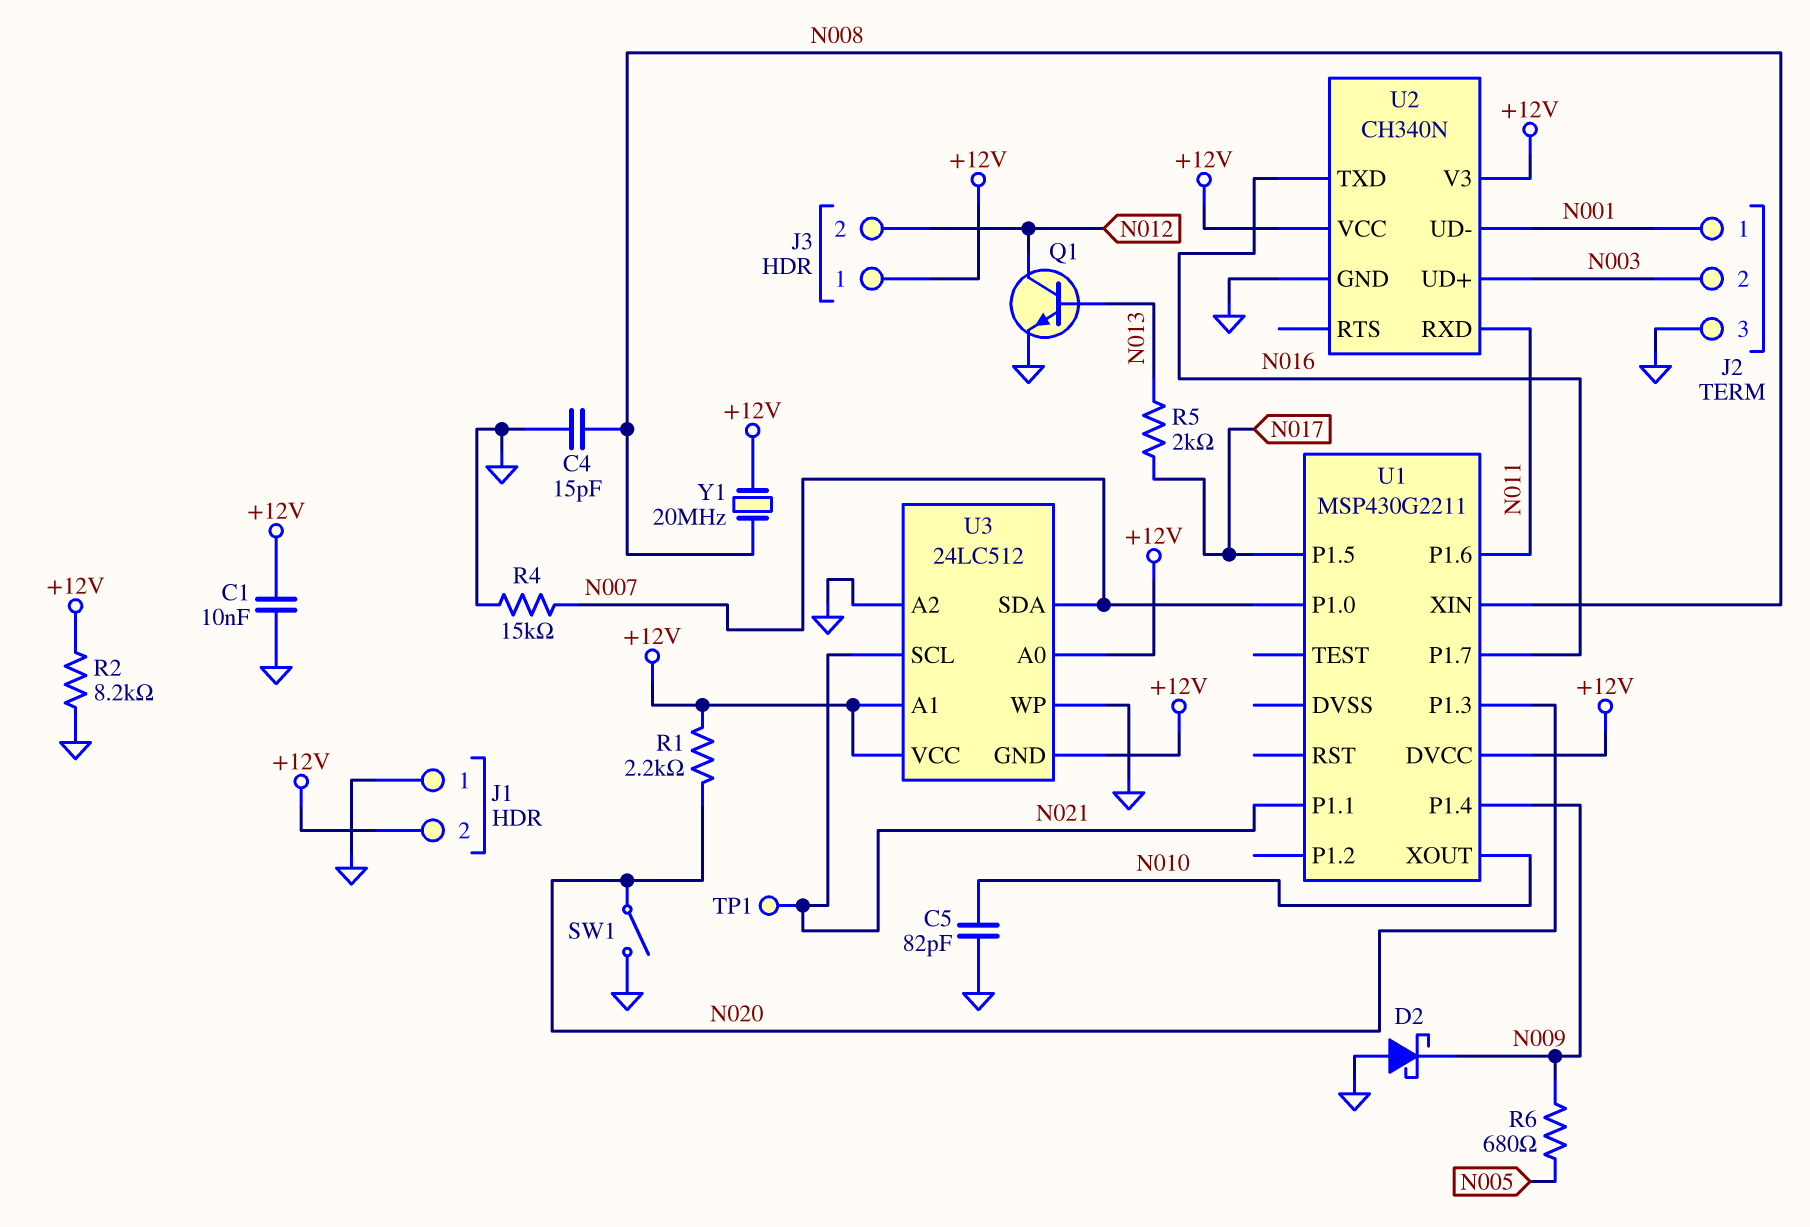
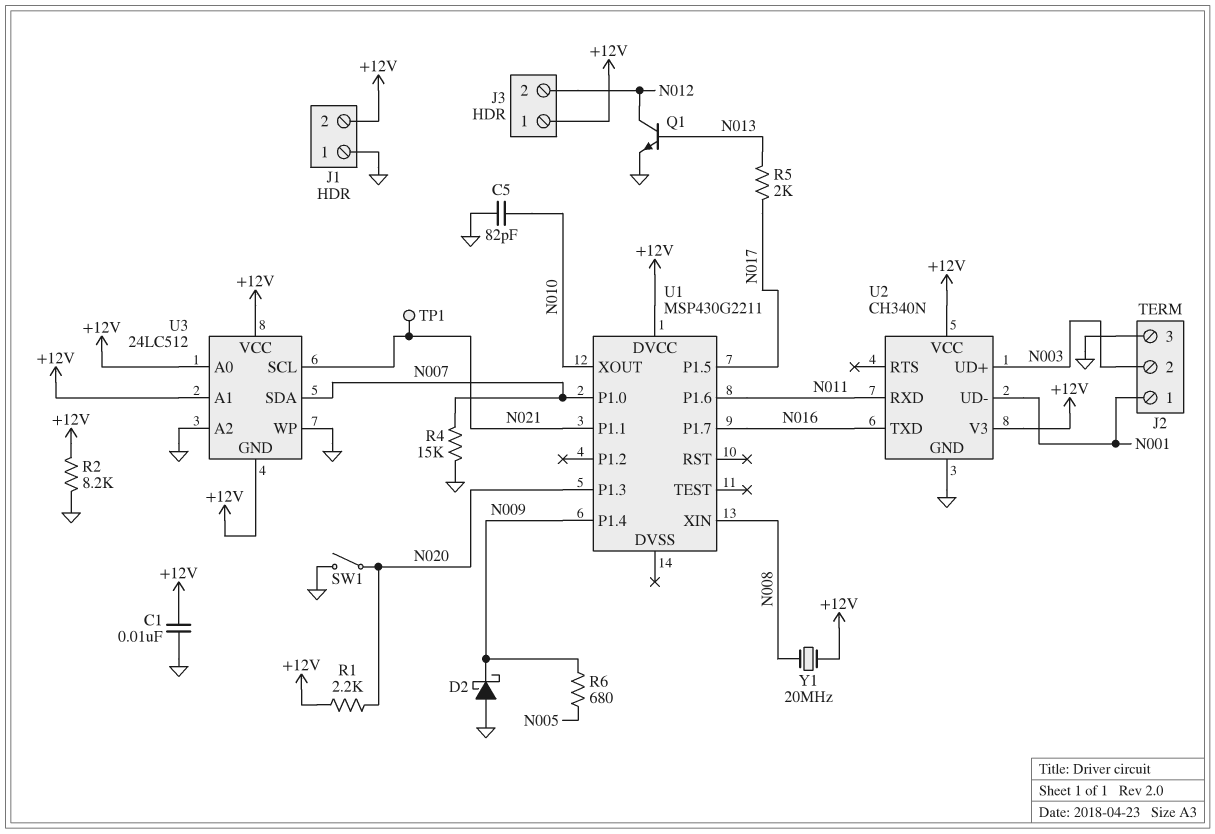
C4: 15pF (GND, N008) -> none

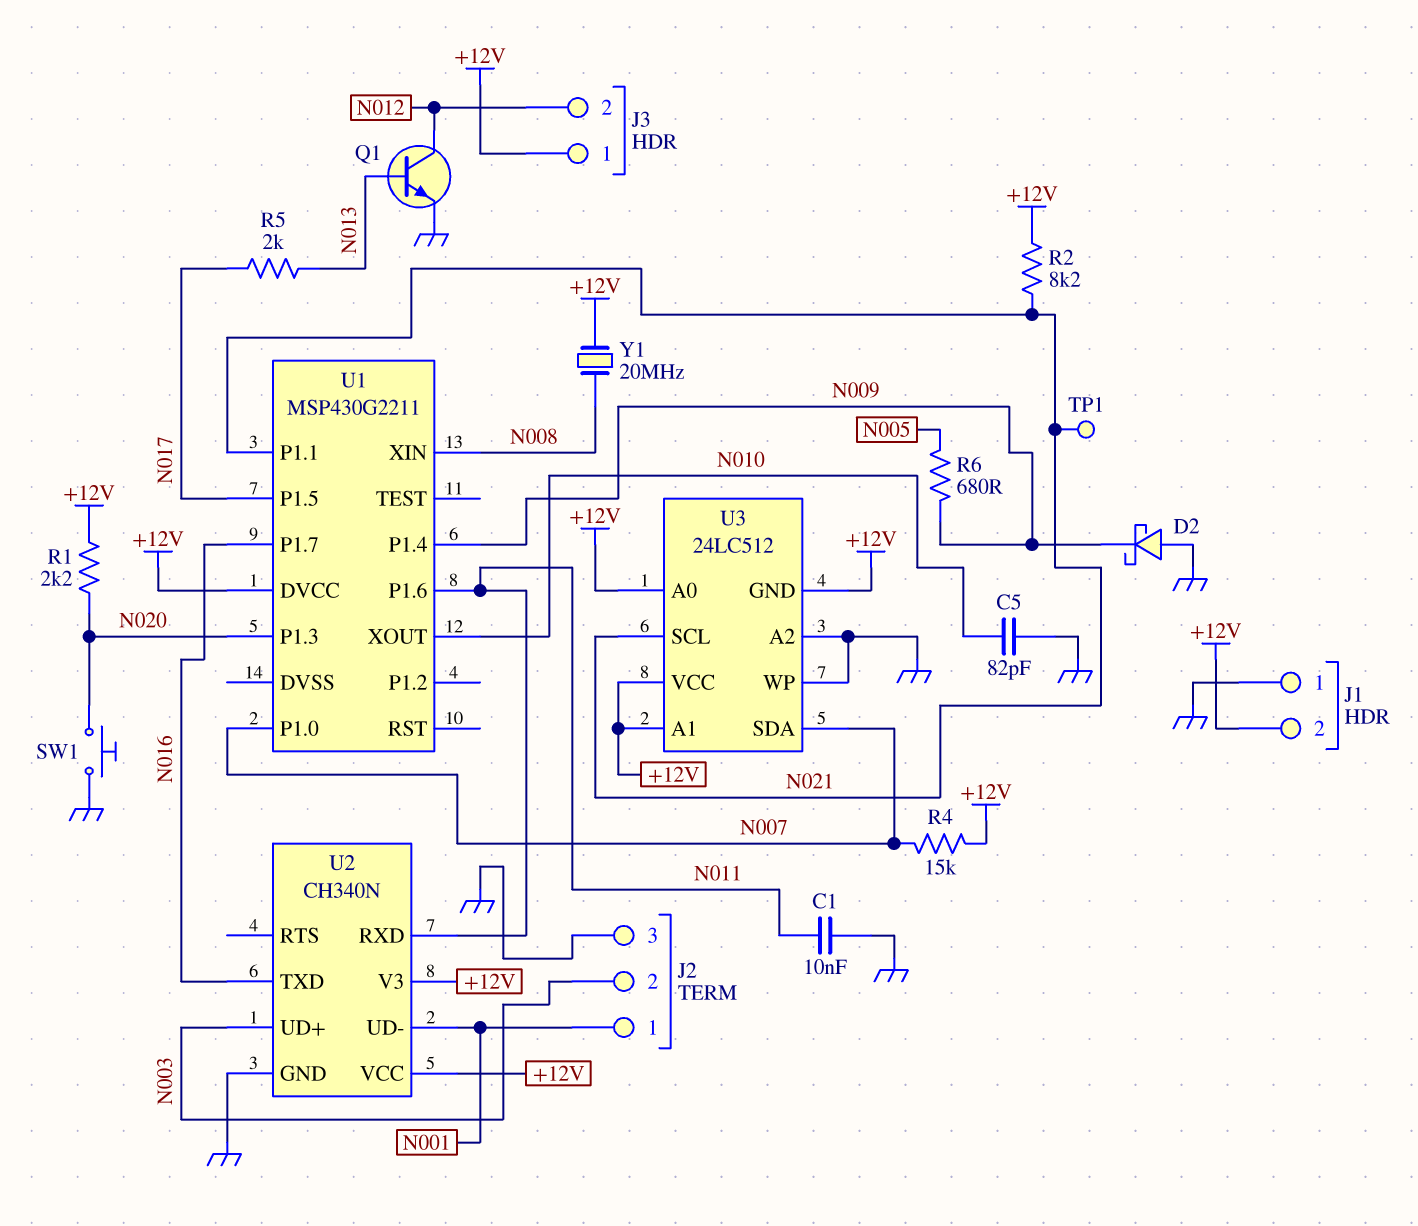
C1: 10nF (+12V, GND) -> 10nF (GND, N011)
R2: 8.2k (+12V, GND) -> 8.2k (+12V, N021)
R4: 15k (GND, N007) -> 15k (+12V, N007)
SW1: switch (GND, N020) -> button (GND, N020)

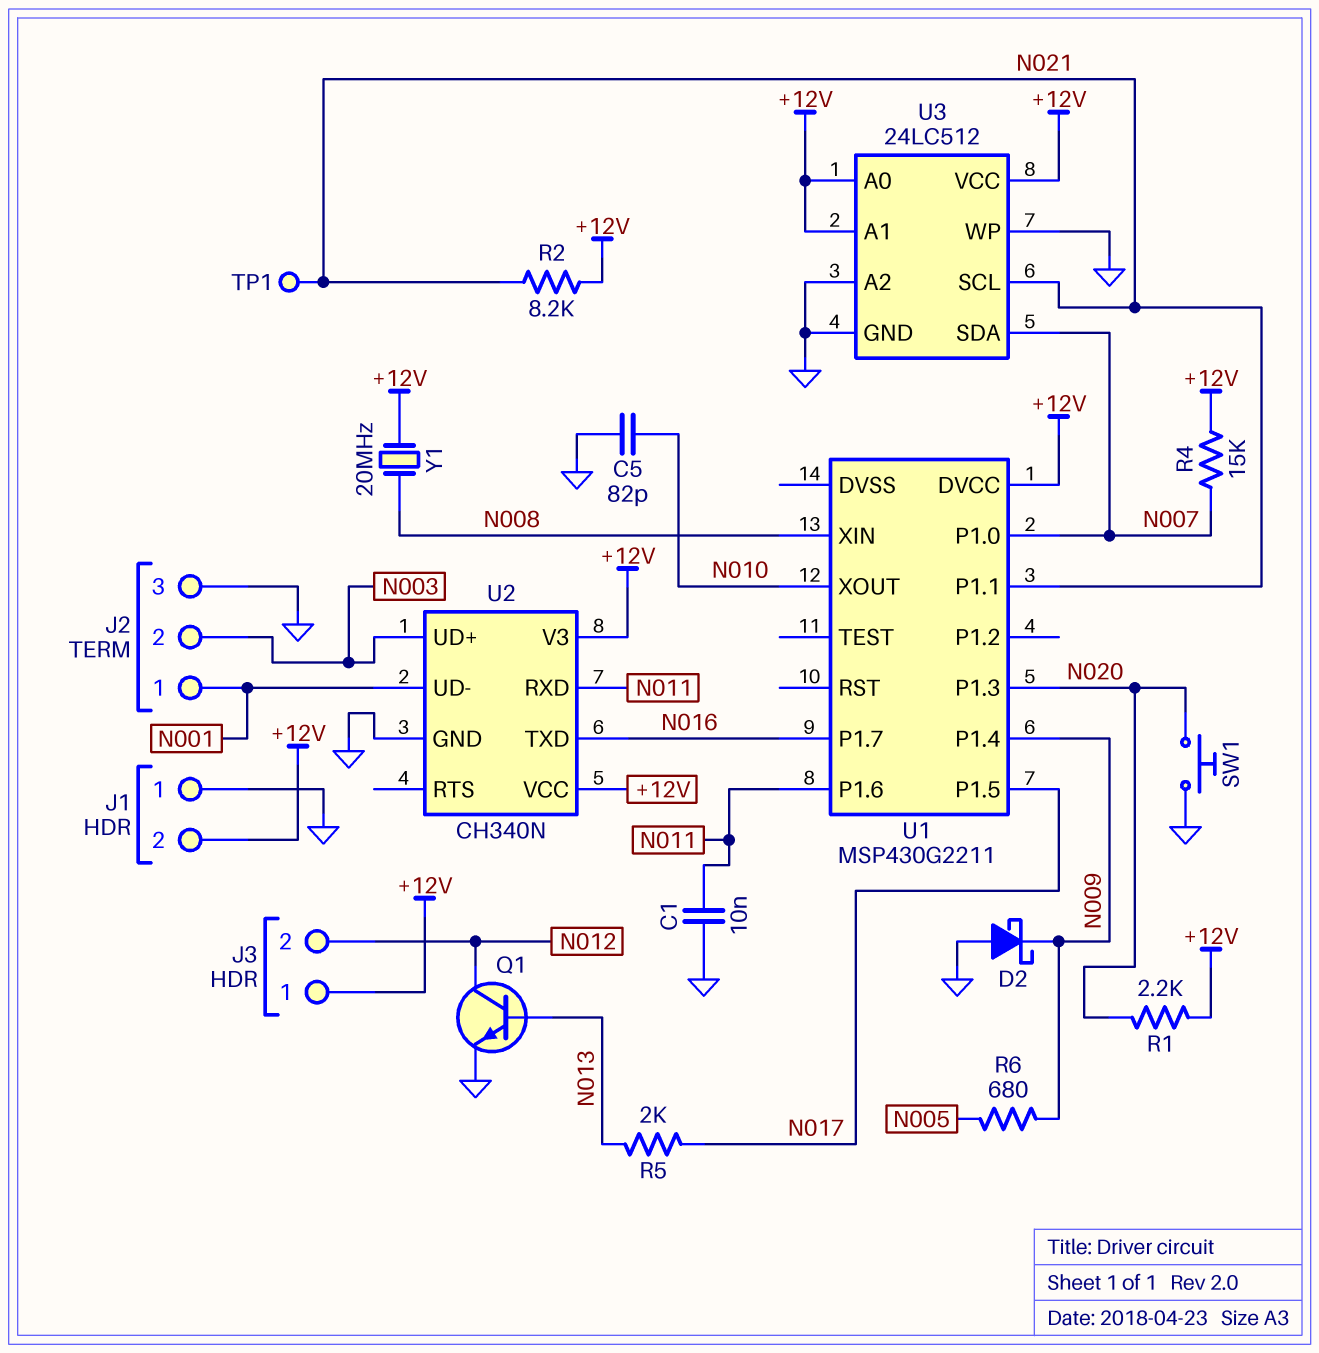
U3 pin GND: +12V -> GND

